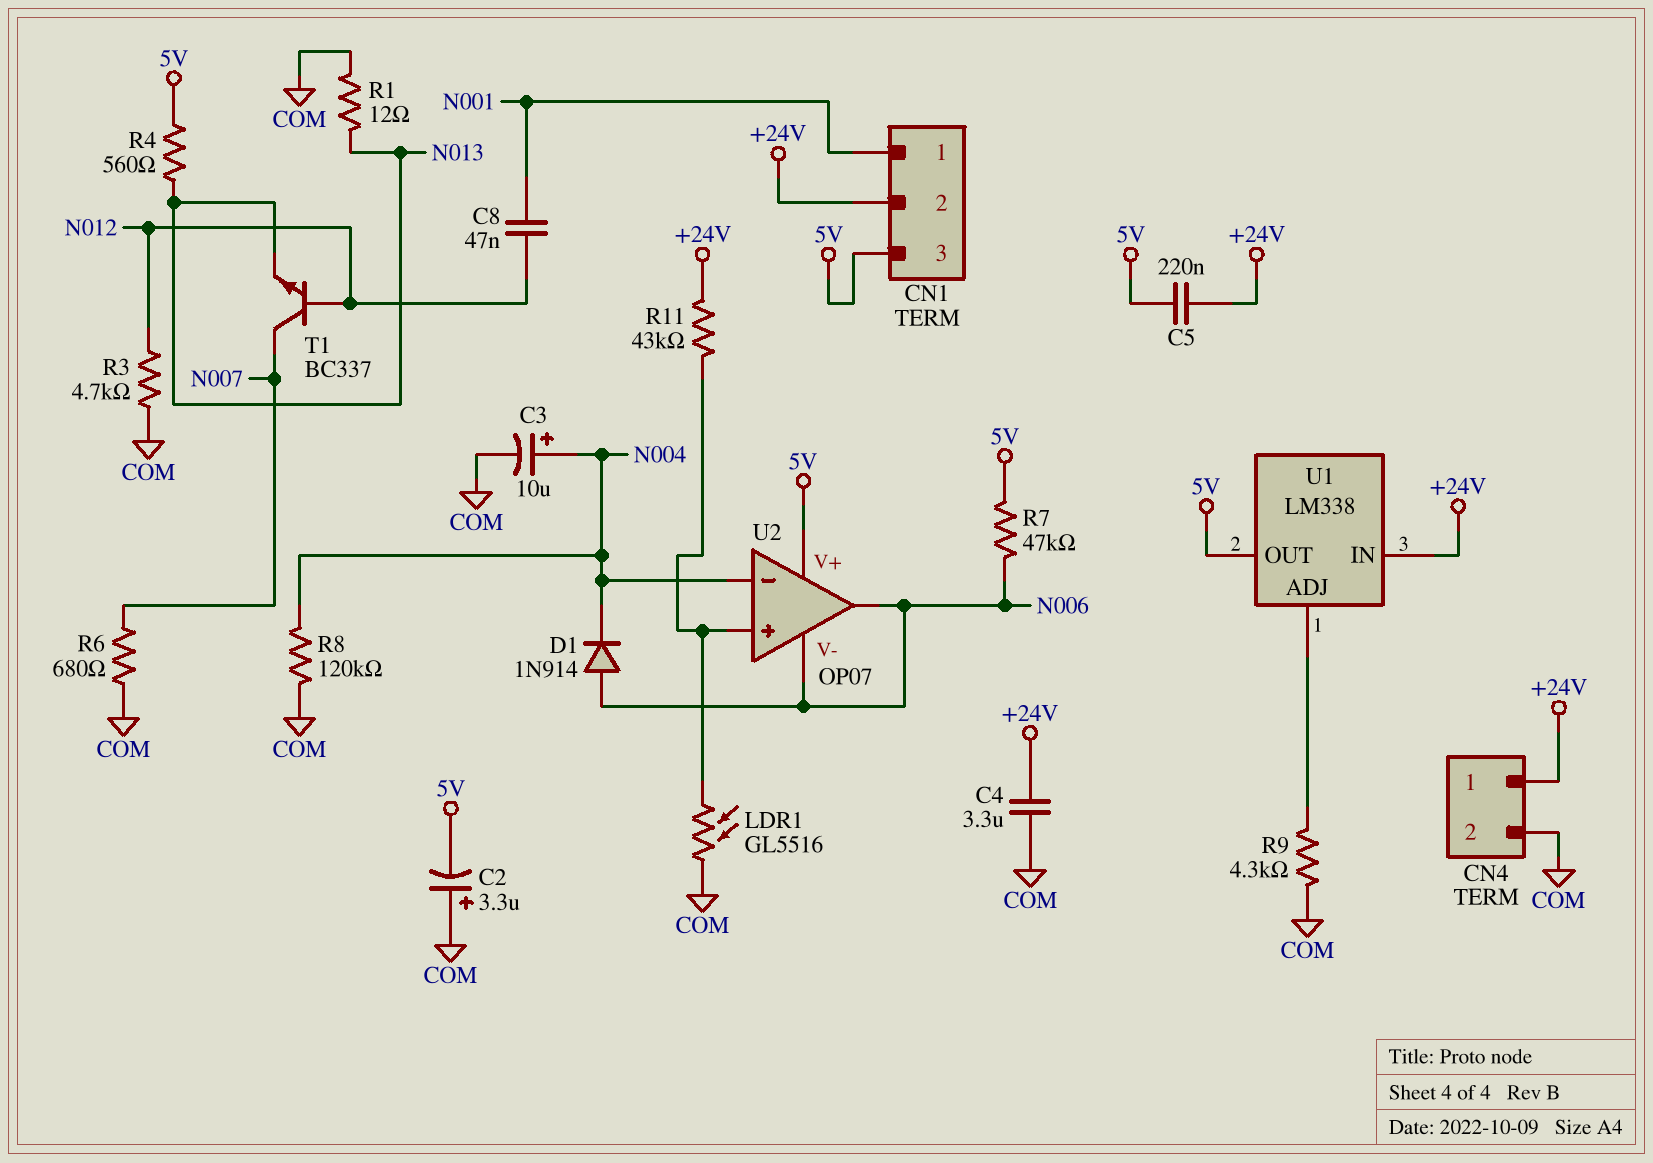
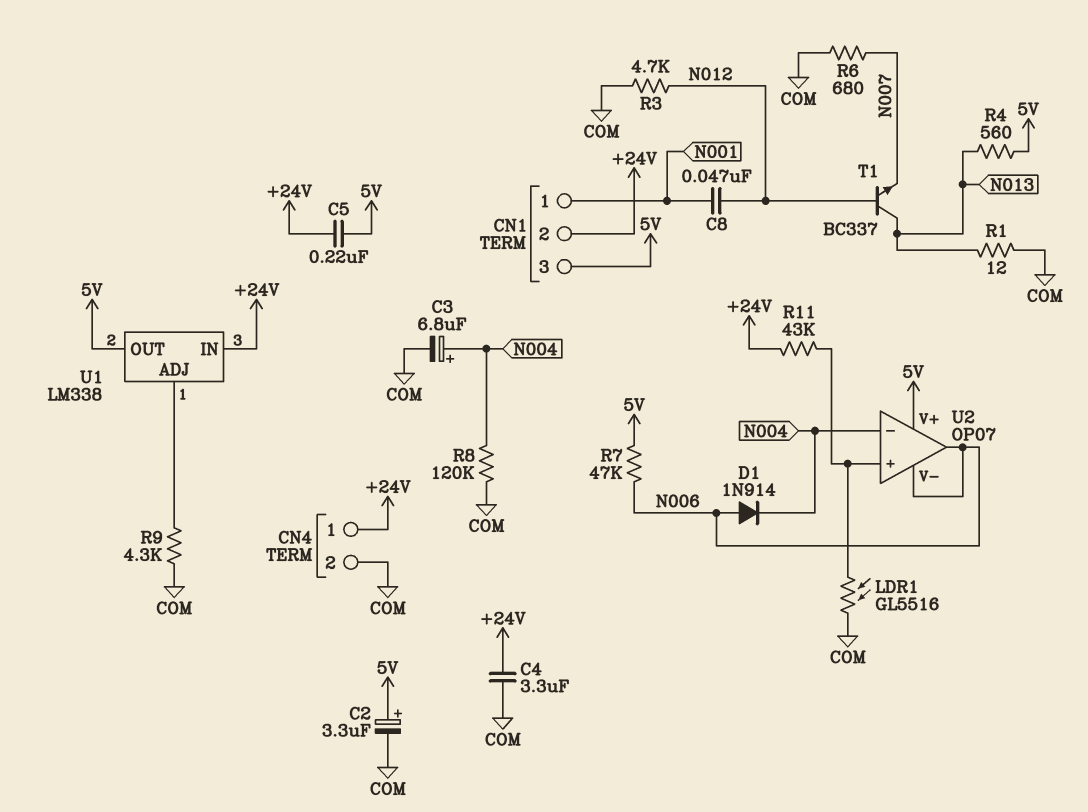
C2: 3.3uF (plus COM, minus 5V) -> 3.3uF (plus 5V, minus COM)
C3: 10uF (plus N004, minus COM) -> 6.8uF (plus N004, minus COM)
T1: NPN BC337 (B N012, C N007, E N013) -> NPN BC337 (B N012, C N013, E N007)

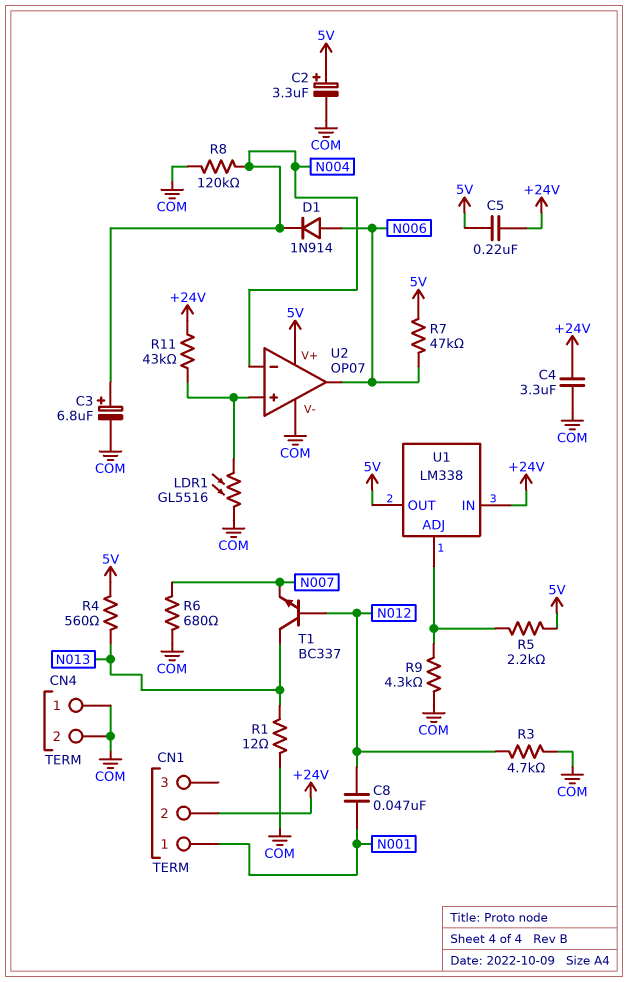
CN1 pin 3: 5V -> none
CN4 pin 1: +24V -> COM
R5: none -> 2.2k (5V, U1/ADJ)
U2 pin V-: N006 -> COM

